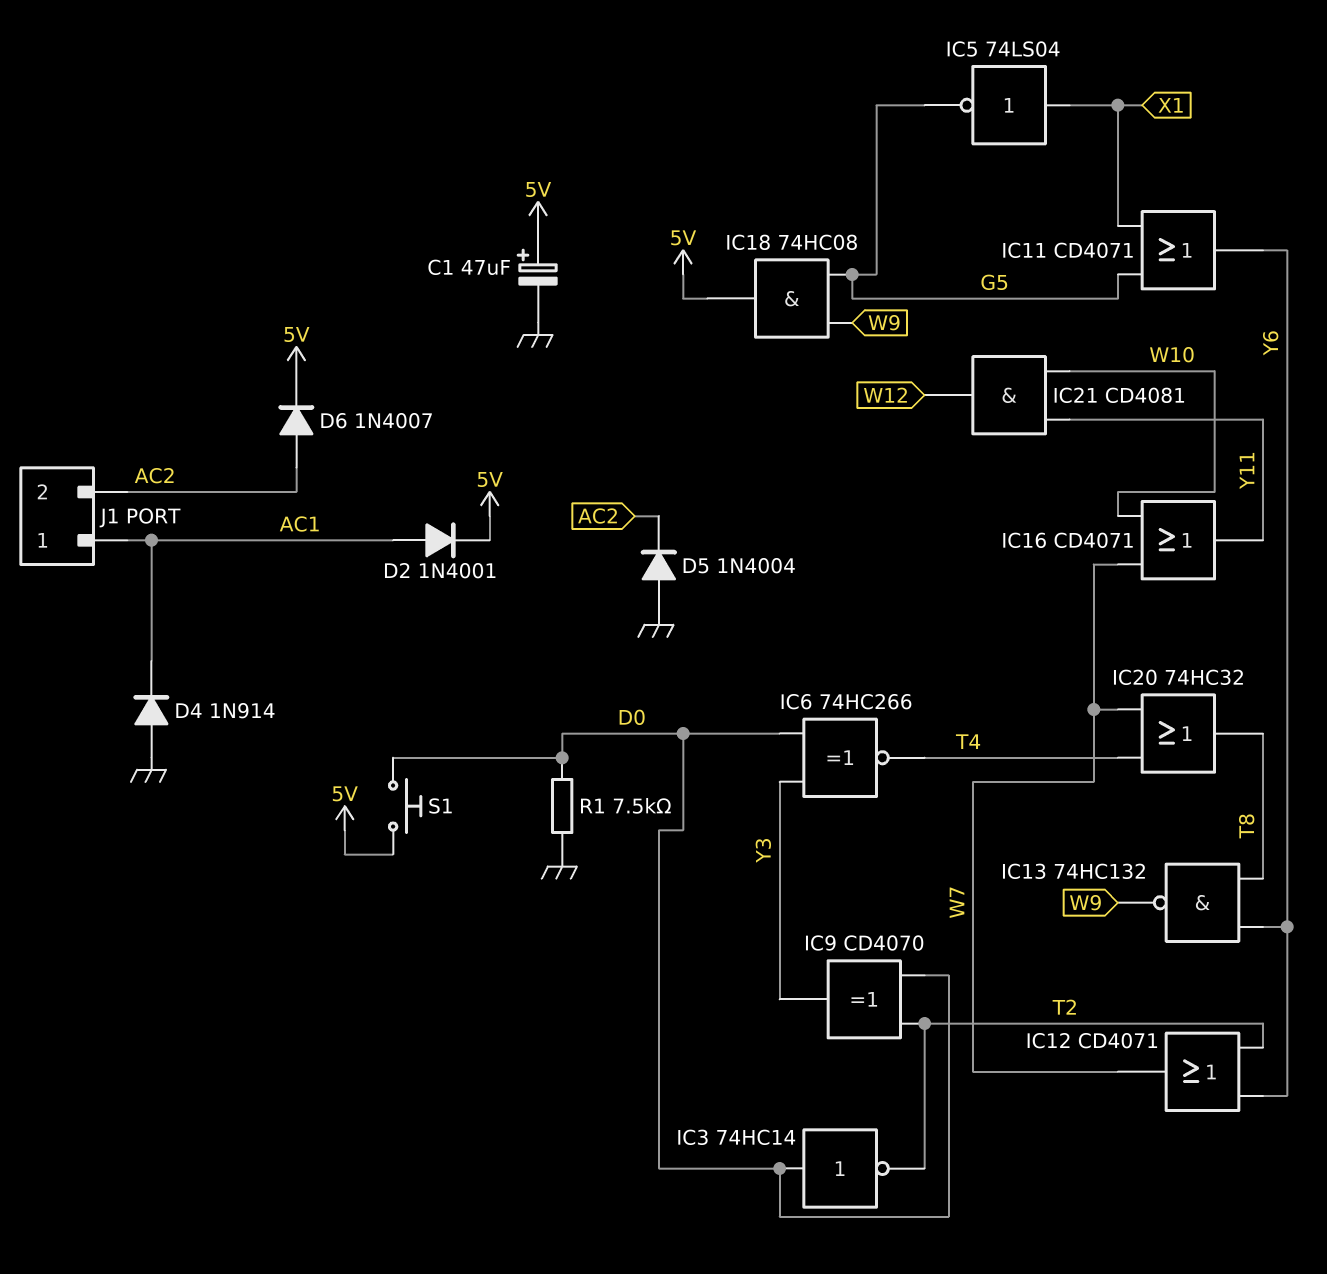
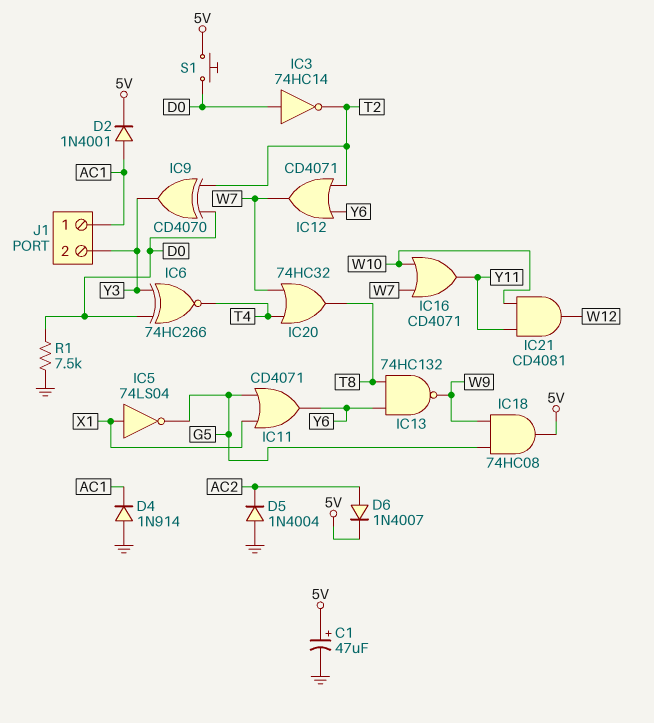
J1 pin 2: AC2 -> Y3

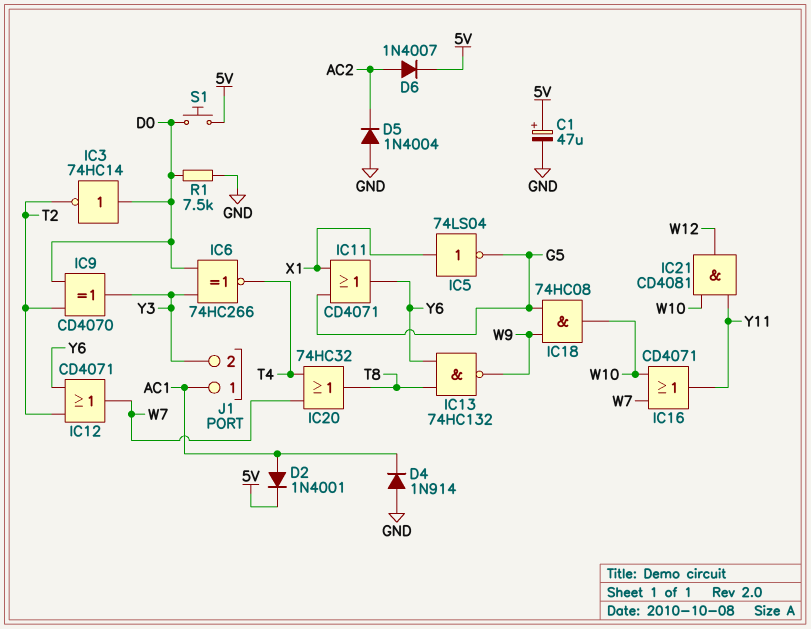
IC18: AND 74HC08 (in G5, in W9, out 5V) -> AND 74HC08 (in G5, in W9, out W10)

